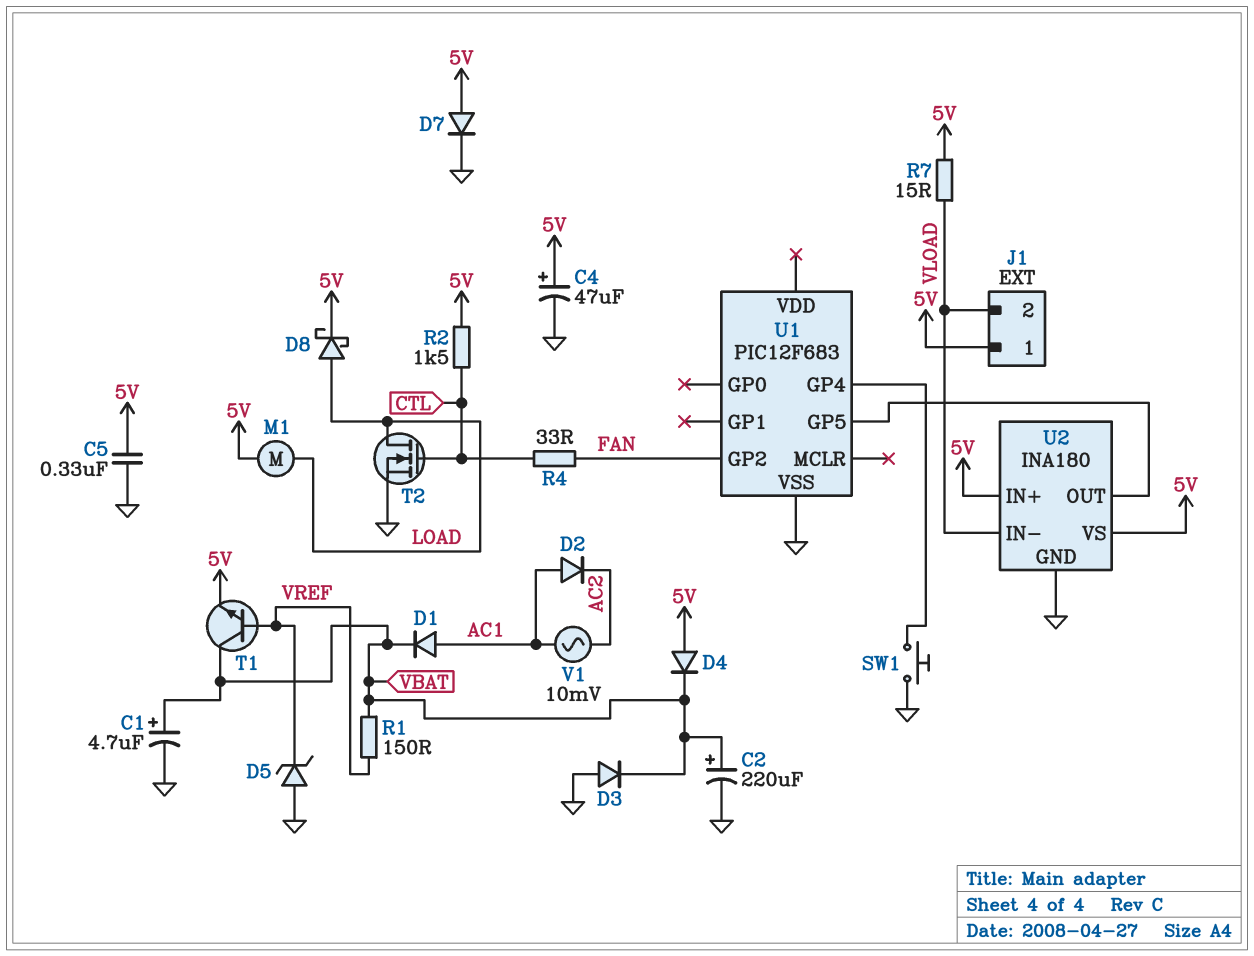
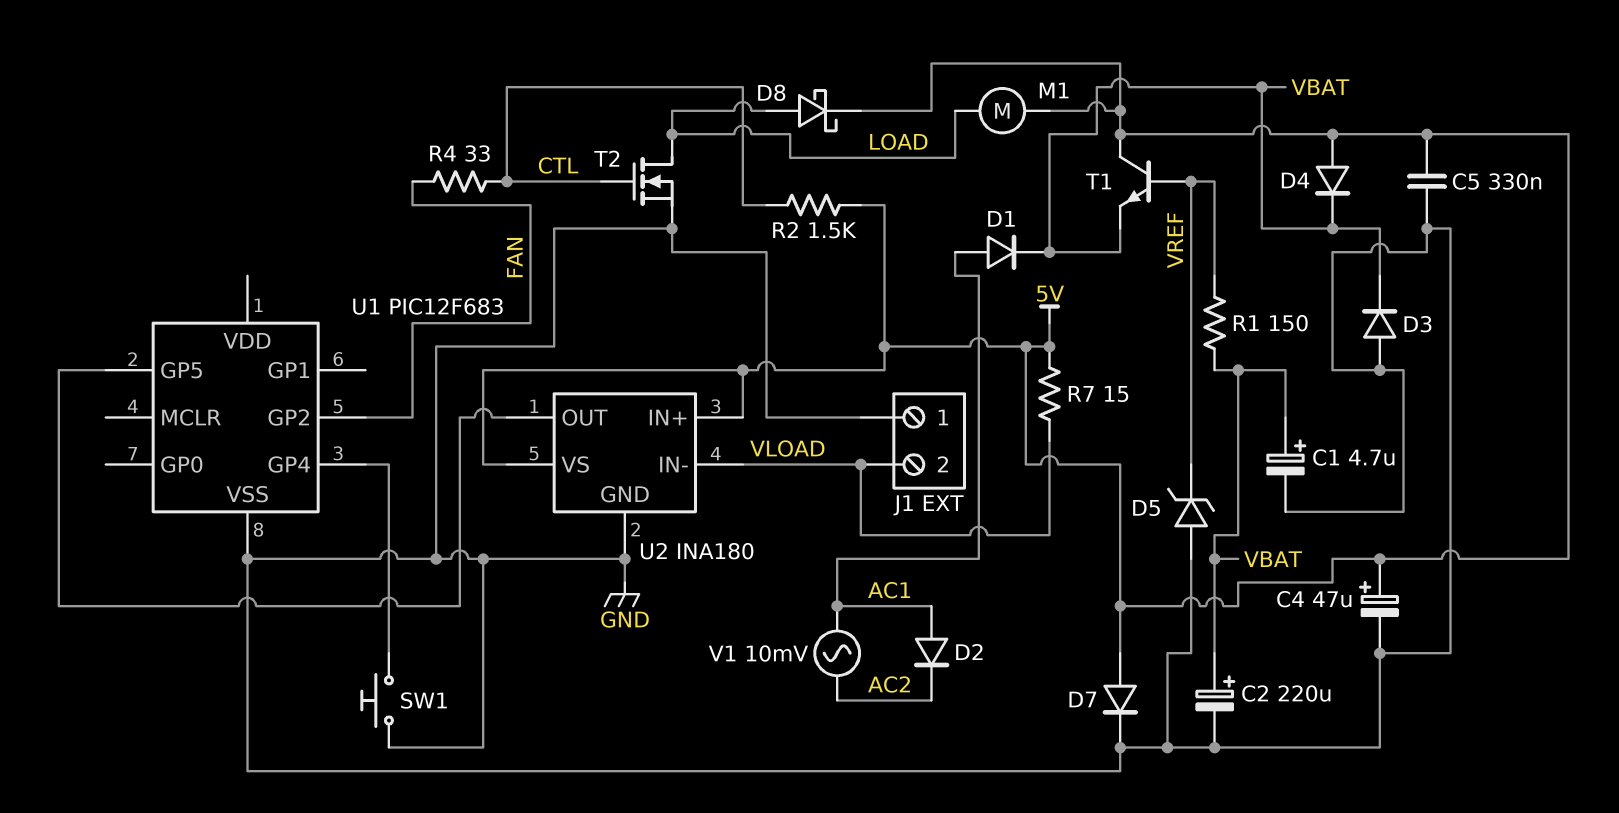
J1 pin 1: 5V -> GND
T1: NPN (B VREF, C VBAT, E 5V) -> NPN (B VREF, C 5V, E VBAT)

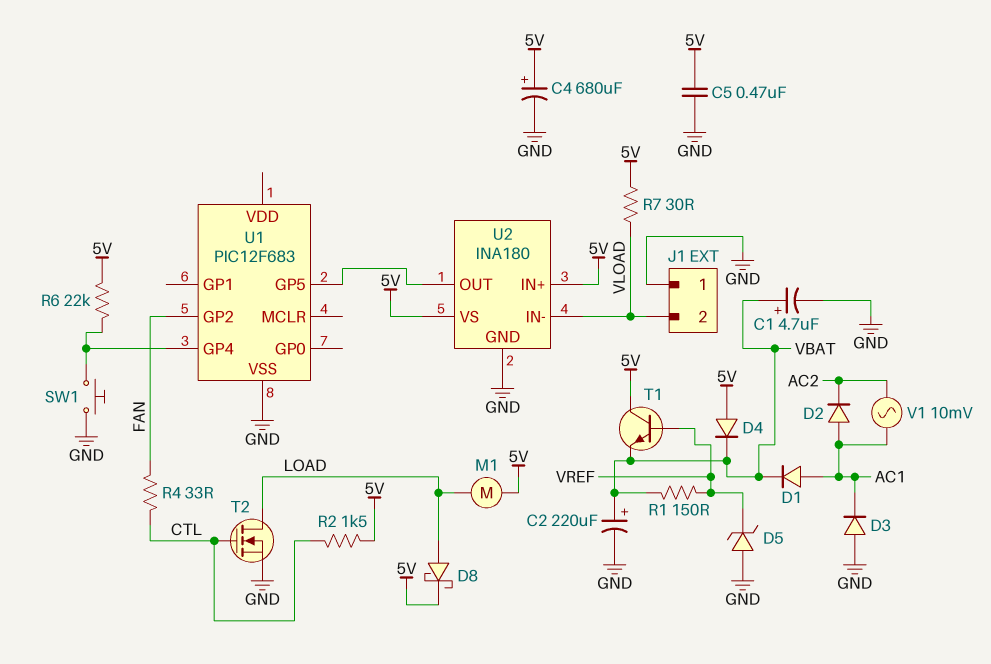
C4: 47uF (plus 5V, minus GND) -> 680uF (plus 5V, minus GND)
C5: 330nF (5V, GND) -> 470nF (5V, GND)
D3: diode (A GND, K VBAT) -> diode (A GND, K AC1)
D7: diode (A 5V, K GND) -> none
R6: none -> 22k (5V, U1/GP4)
R7: 15 (5V, VLOAD) -> 30 (5V, VLOAD)

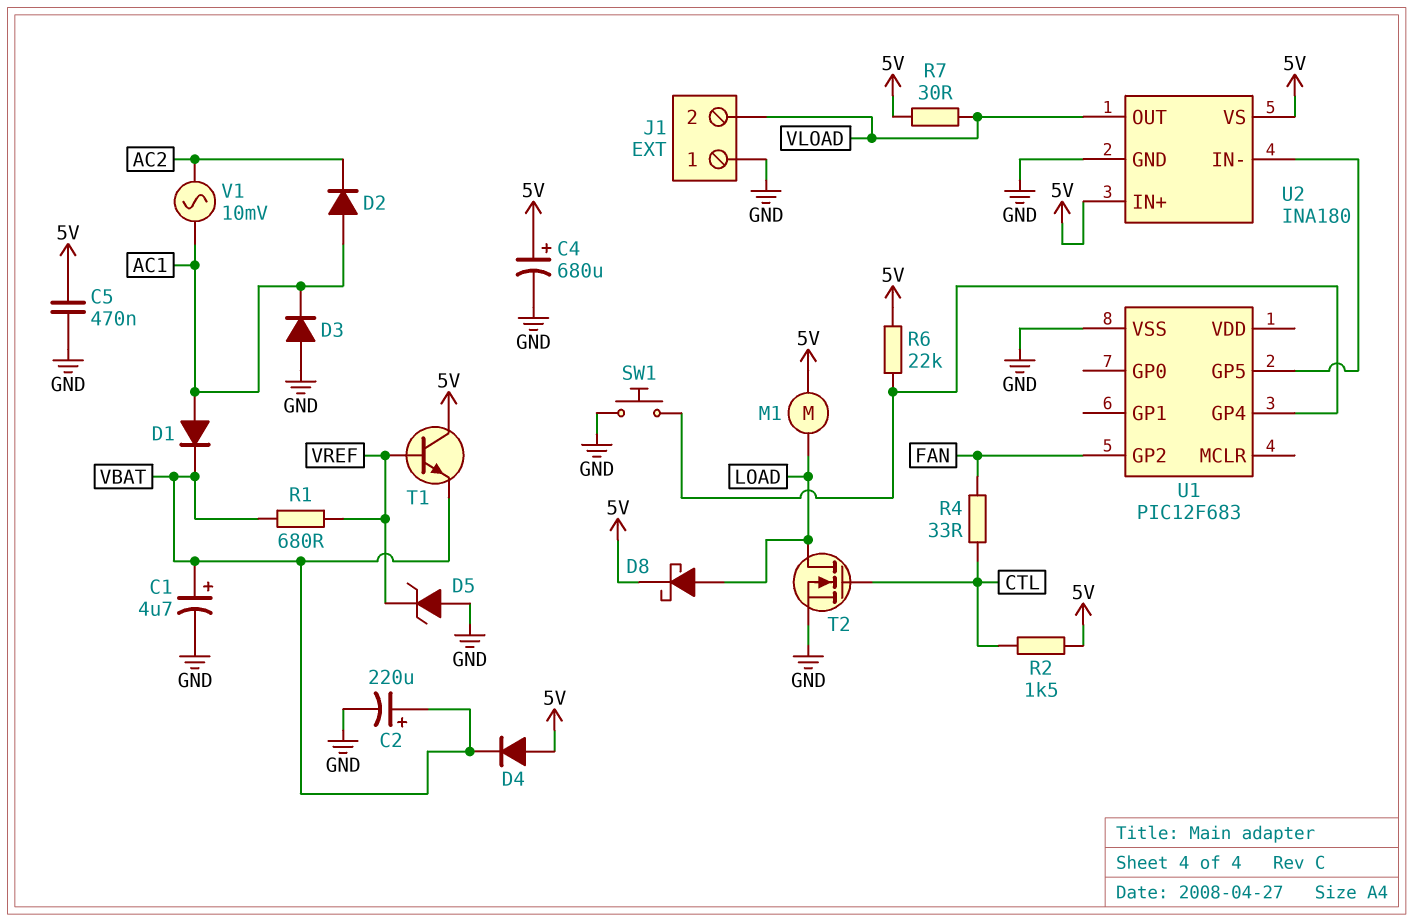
R1: 150 (VBAT, VREF) -> 680 (VBAT, VREF)
U2 pin IN-: VLOAD -> U1/GP5
U2 pin OUT: U1/GP5 -> VLOAD

